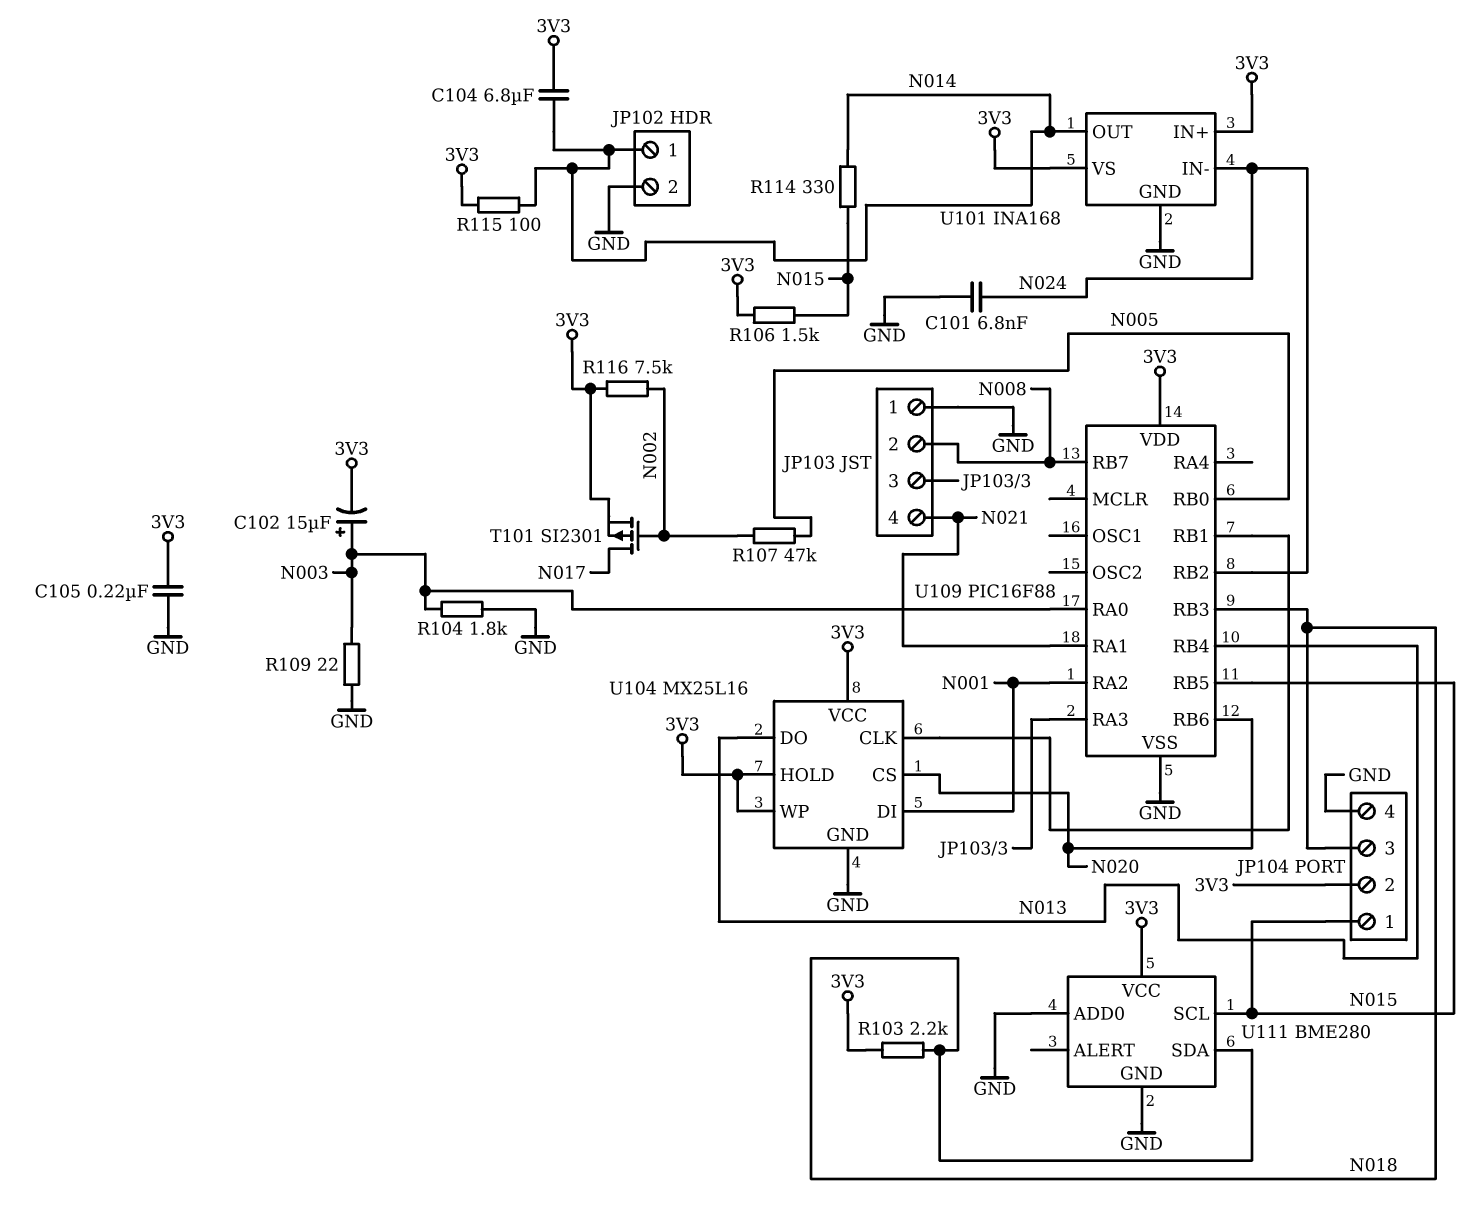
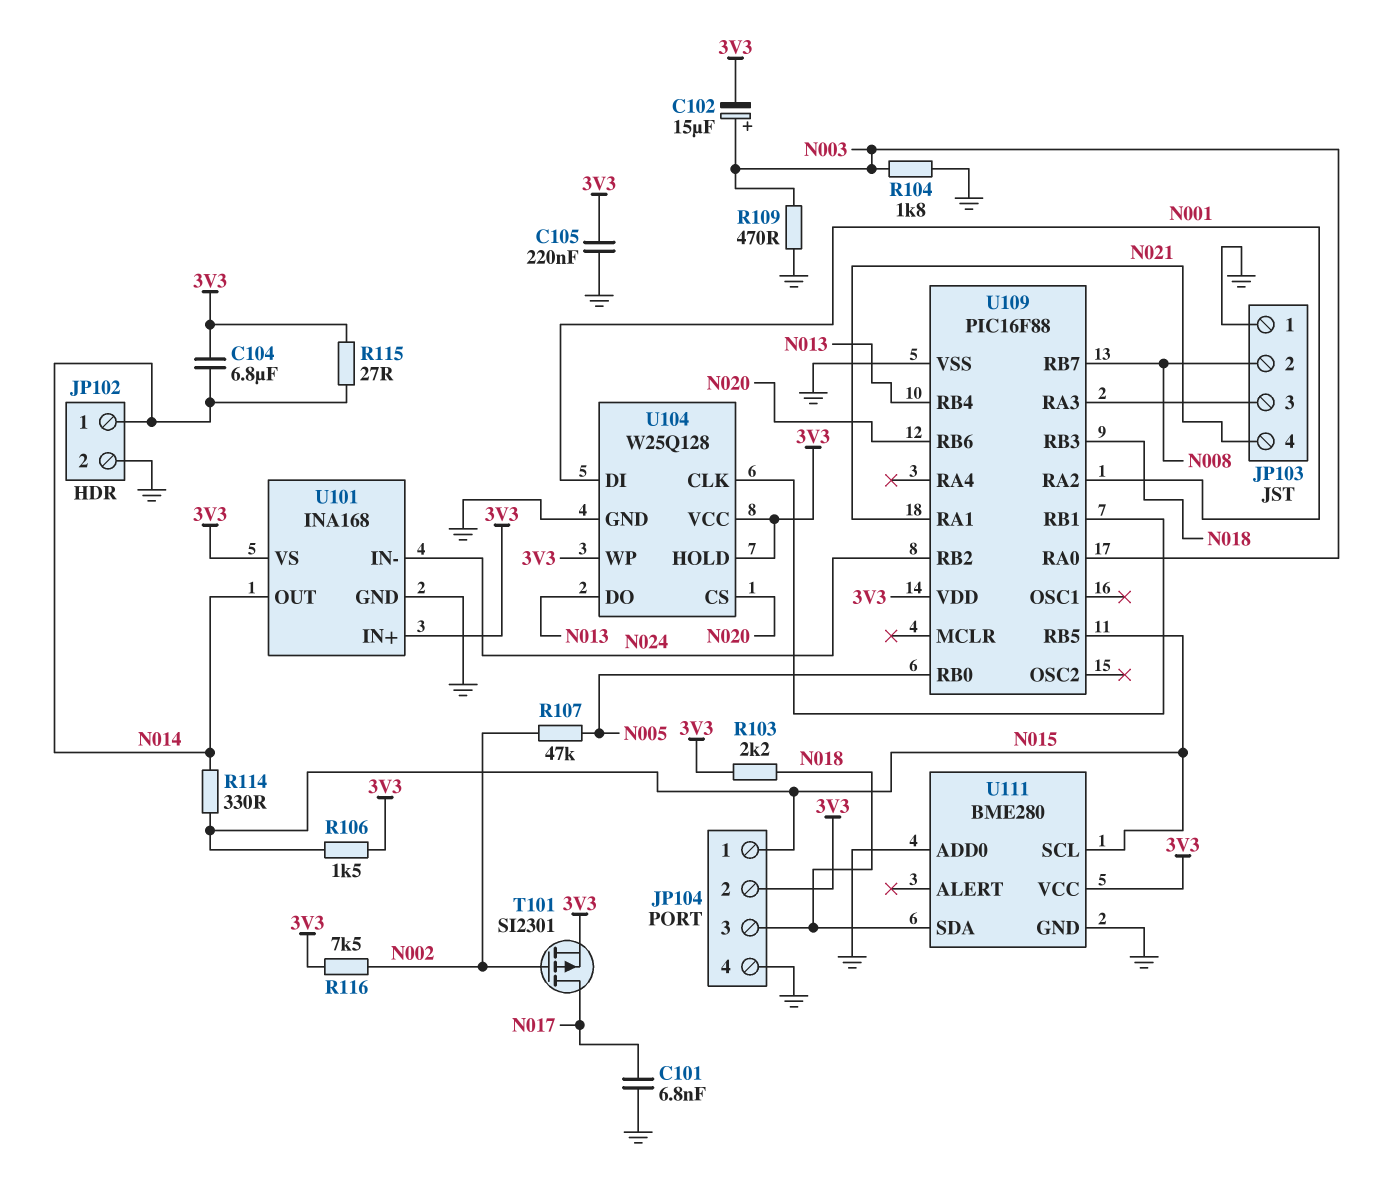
C101: 6.8nF (GND, N024) -> 6.8nF (GND, N017)
R109: 22 (GND, N003) -> 470 (GND, N003)
R115: 100 (3V3, N014) -> 27 (3V3, N014)
U104: MX25L16 -> W25Q128

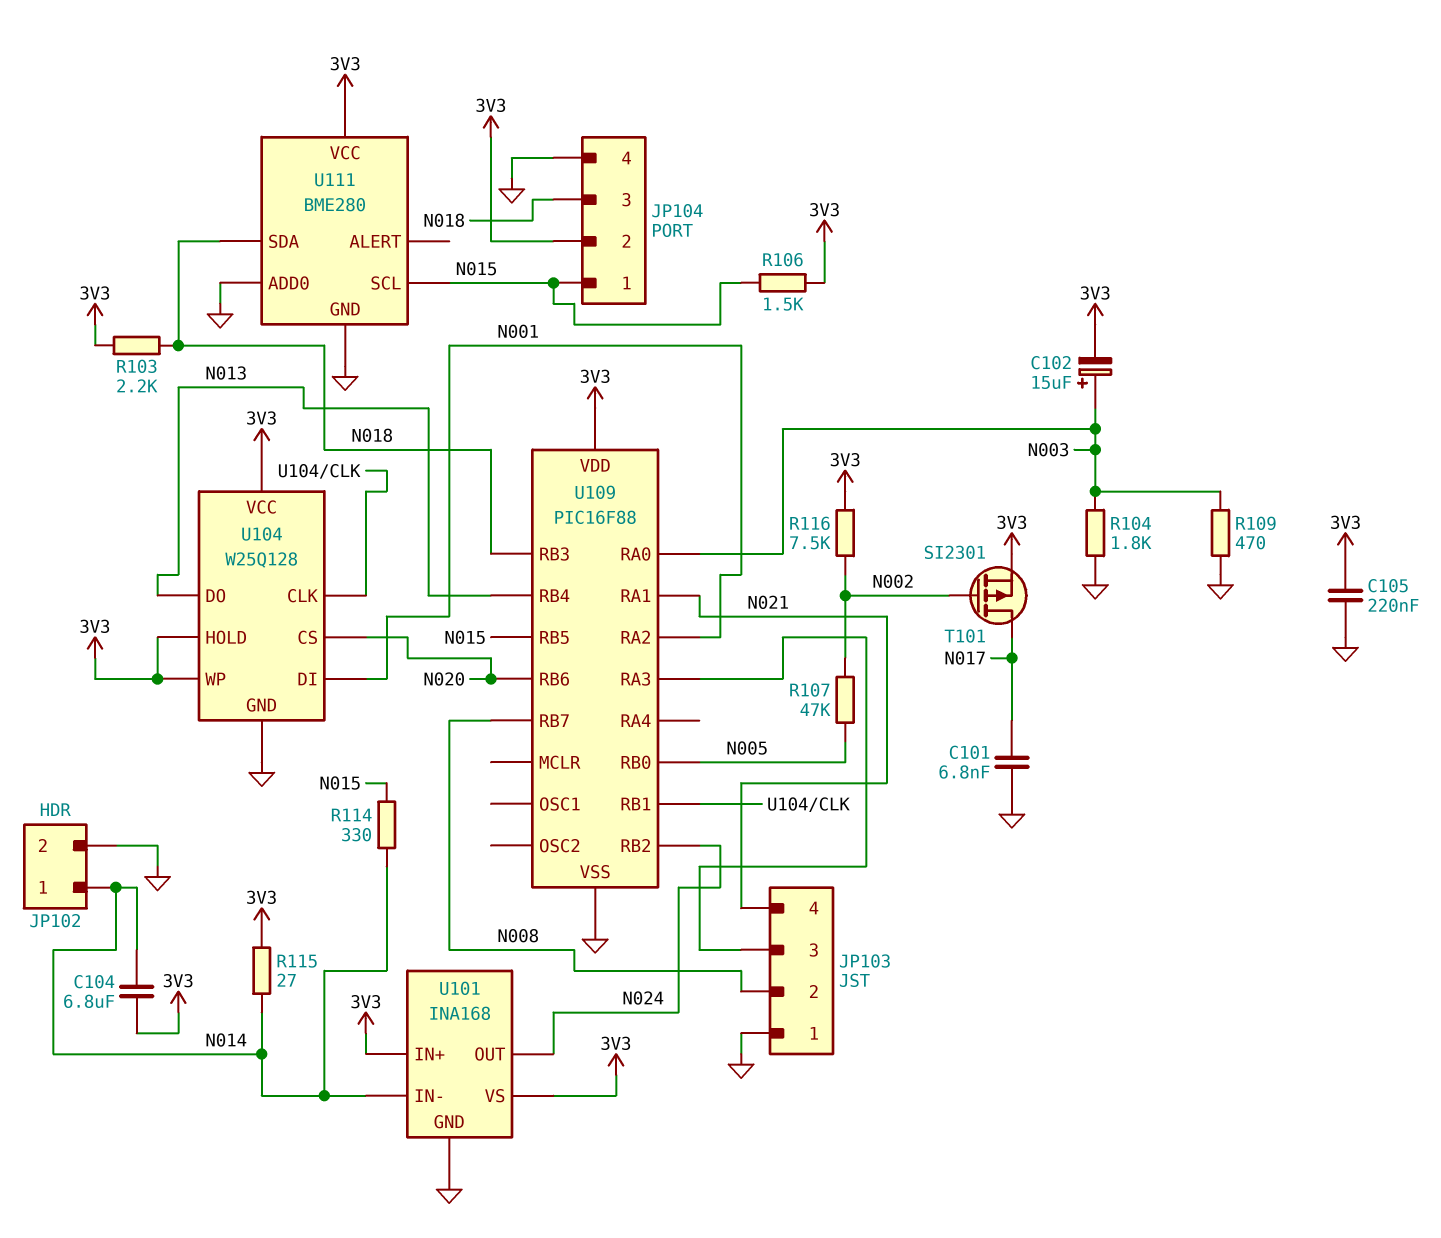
U101 pin IN-: N024 -> N014
U101 pin OUT: N014 -> N024

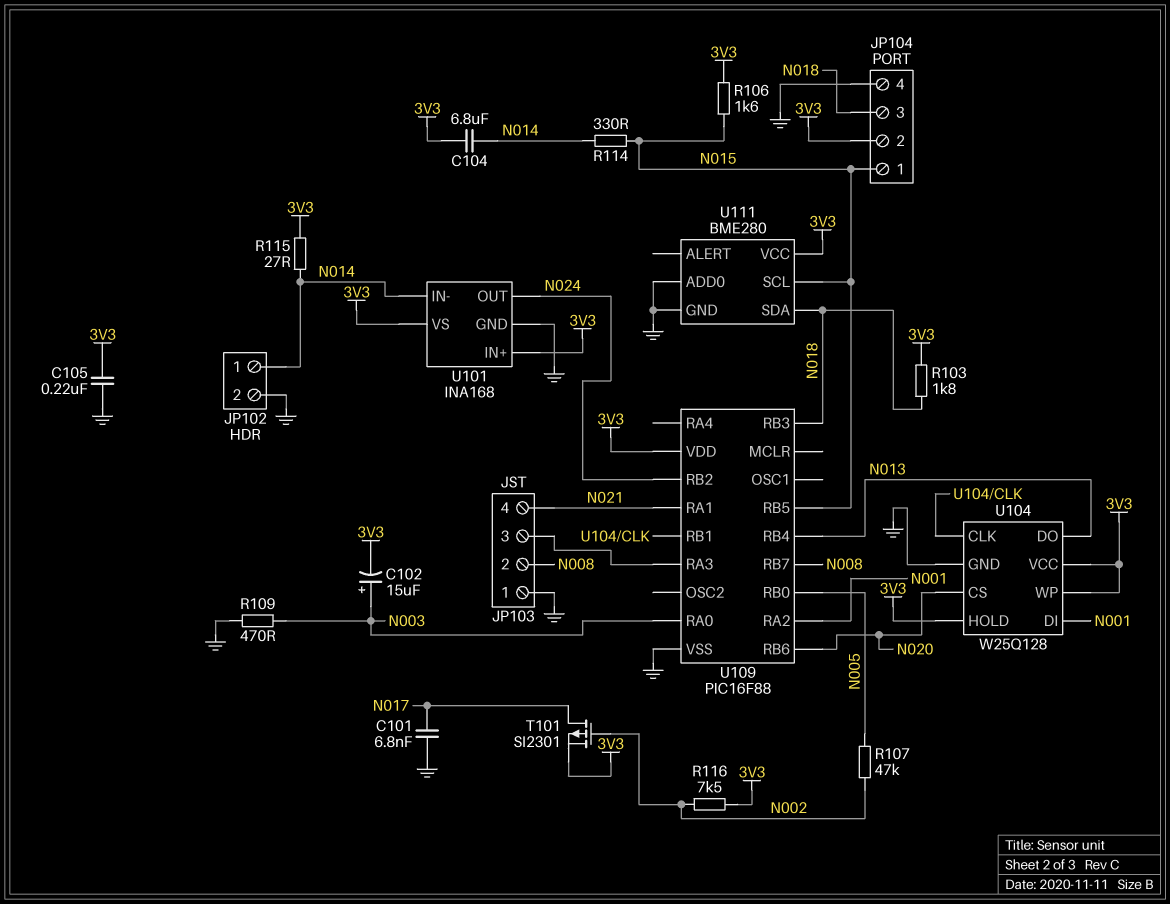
R103: 2.2k (3V3, N018) -> 1.8k (3V3, N018)
R104: 1.8k (GND, N003) -> none
R106: 1.5k (3V3, N015) -> 1.6k (3V3, N015)

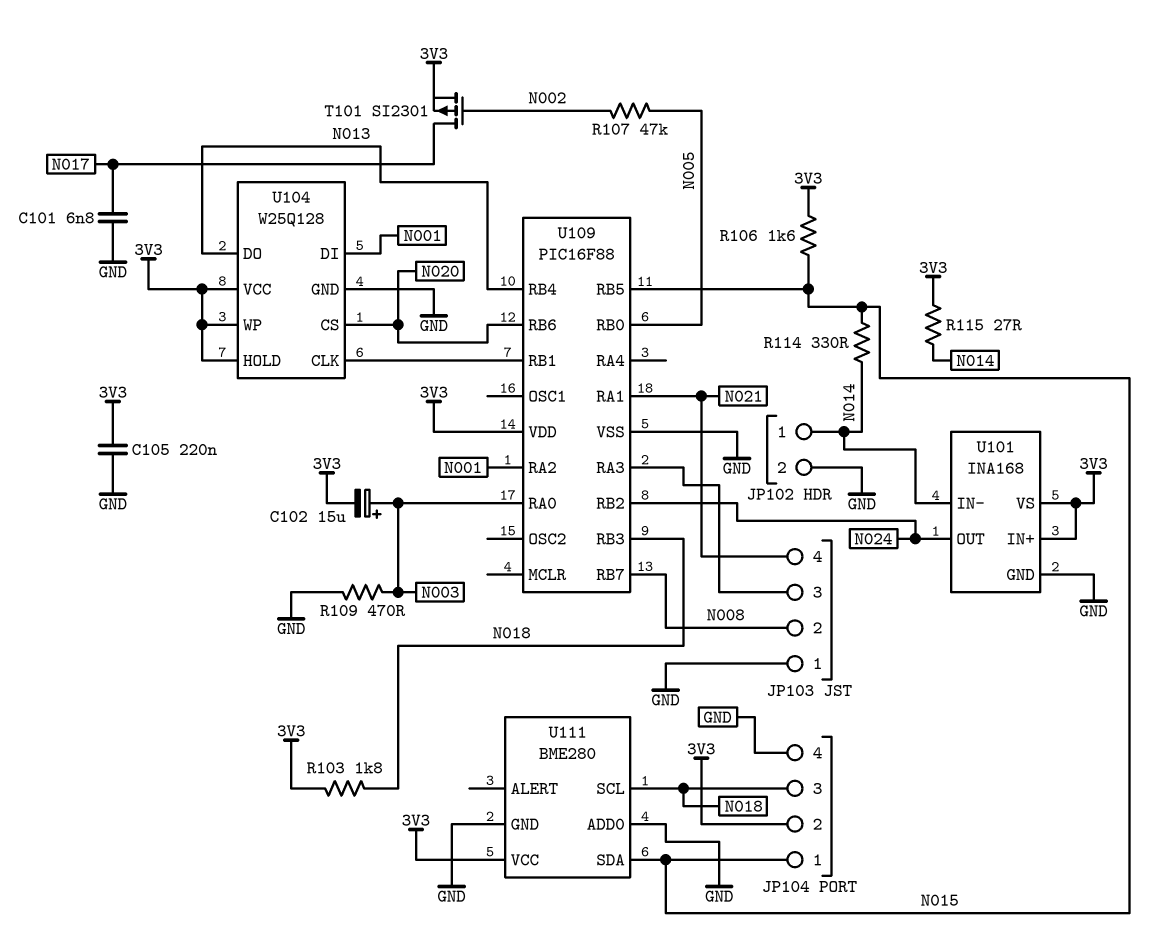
C104: 6.8uF (3V3, N014) -> none
R116: 7.5k (3V3, N002) -> none
U111 pin SCL: N015 -> N018
U111 pin SDA: N018 -> N015

